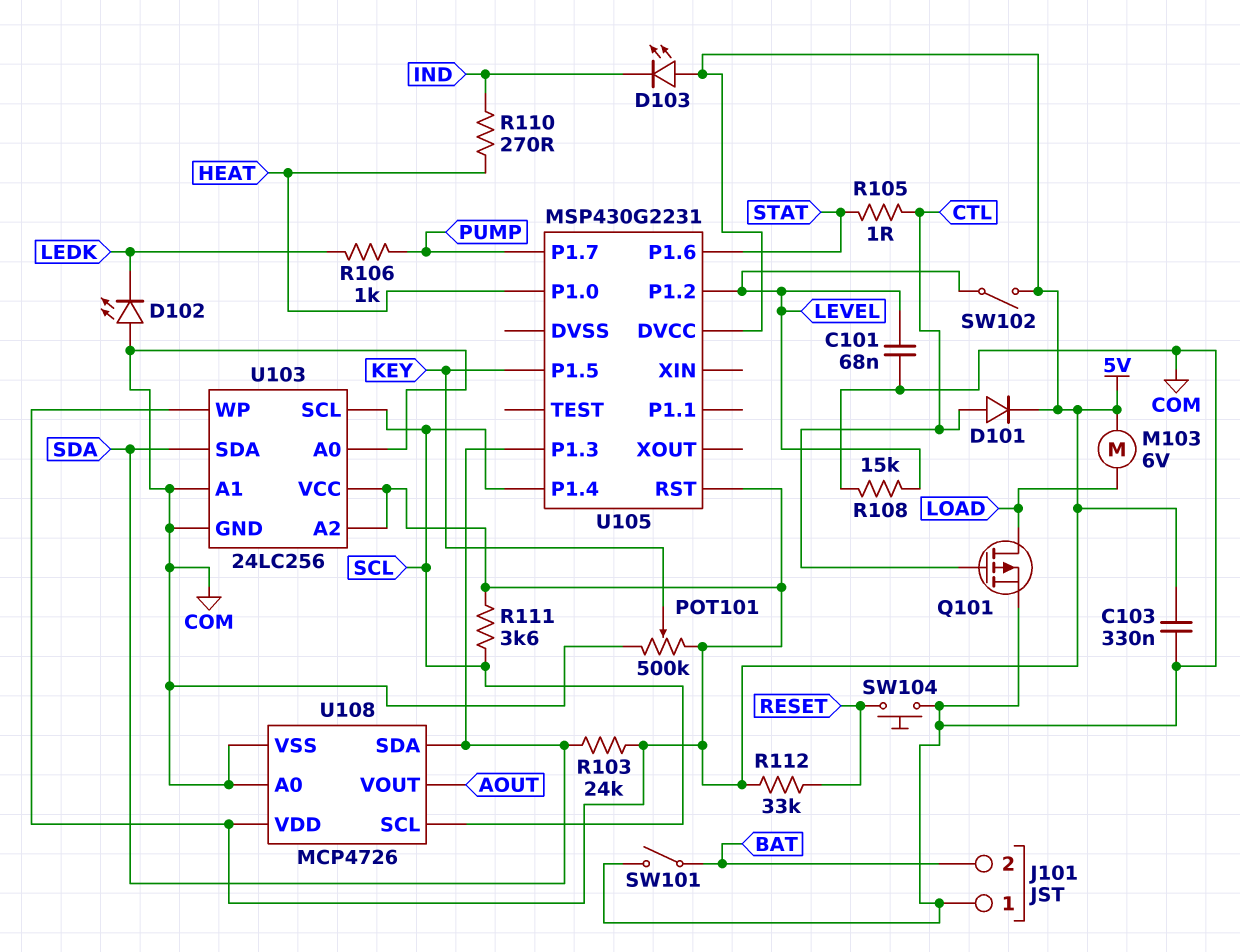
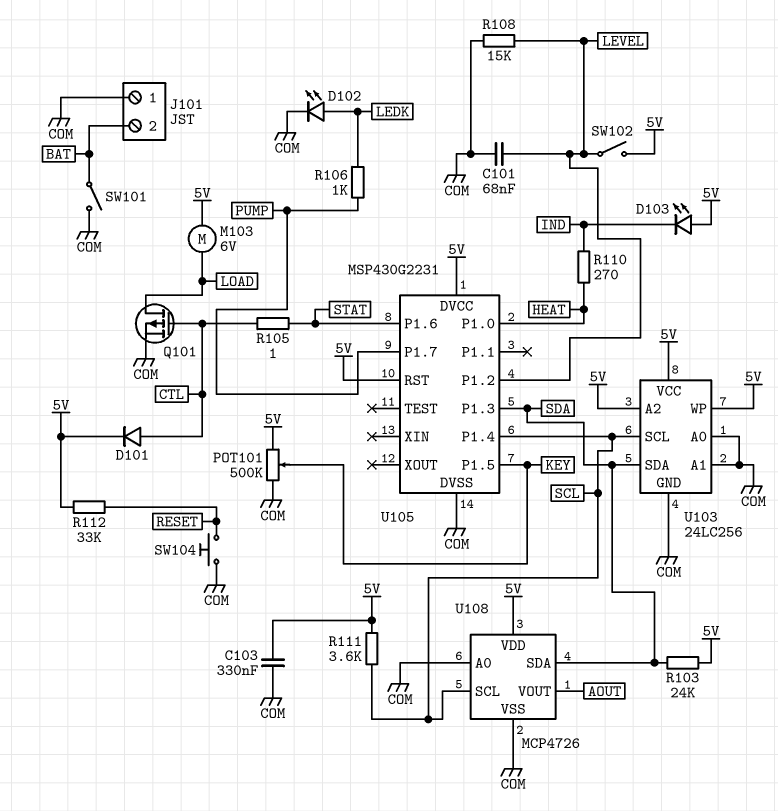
D102: LED (A COM, K LEDK) -> LED (A LEDK, K COM)
U105 pin DVSS: none -> COM

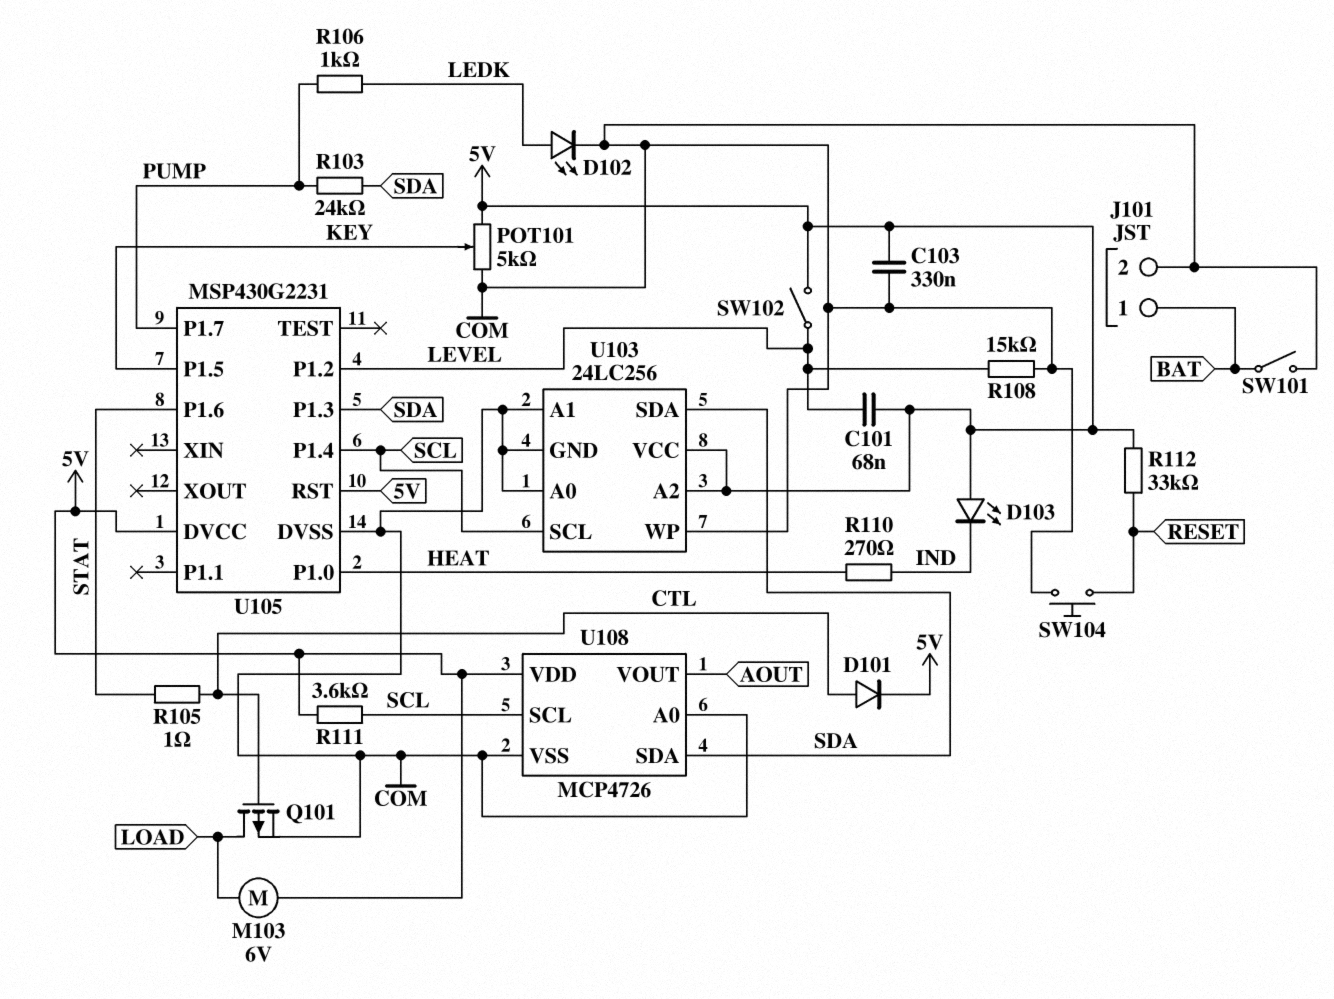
C101: 68nF (COM, LEVEL) -> 68nF (5V, LEVEL)
J101 pin 1: COM -> BAT
J101 pin 2: BAT -> COM
POT101: 500k (5V, COM, wiper KEY) -> 5k (5V, COM, wiper KEY)
R103: 24k (5V, SDA) -> 24k (PUMP, SDA)
U103 pin WP: 5V -> COM

